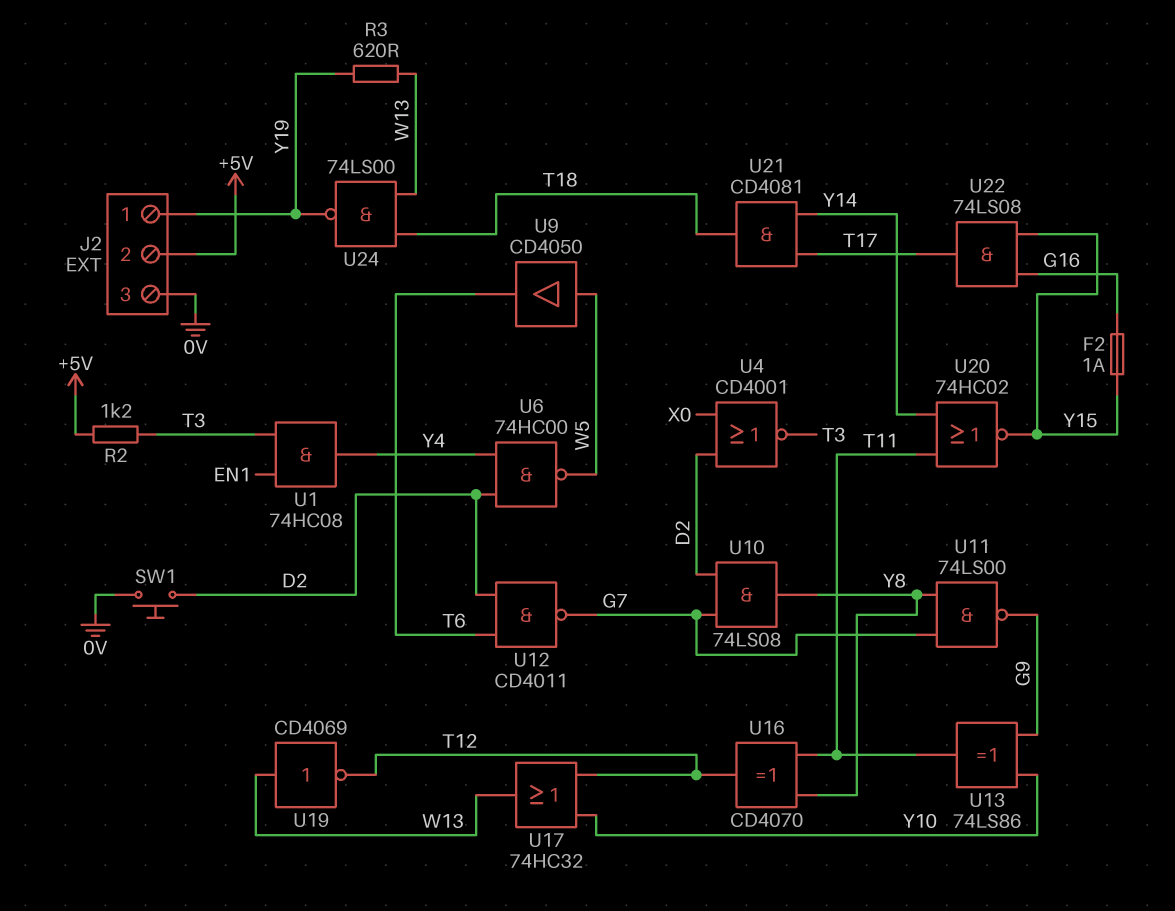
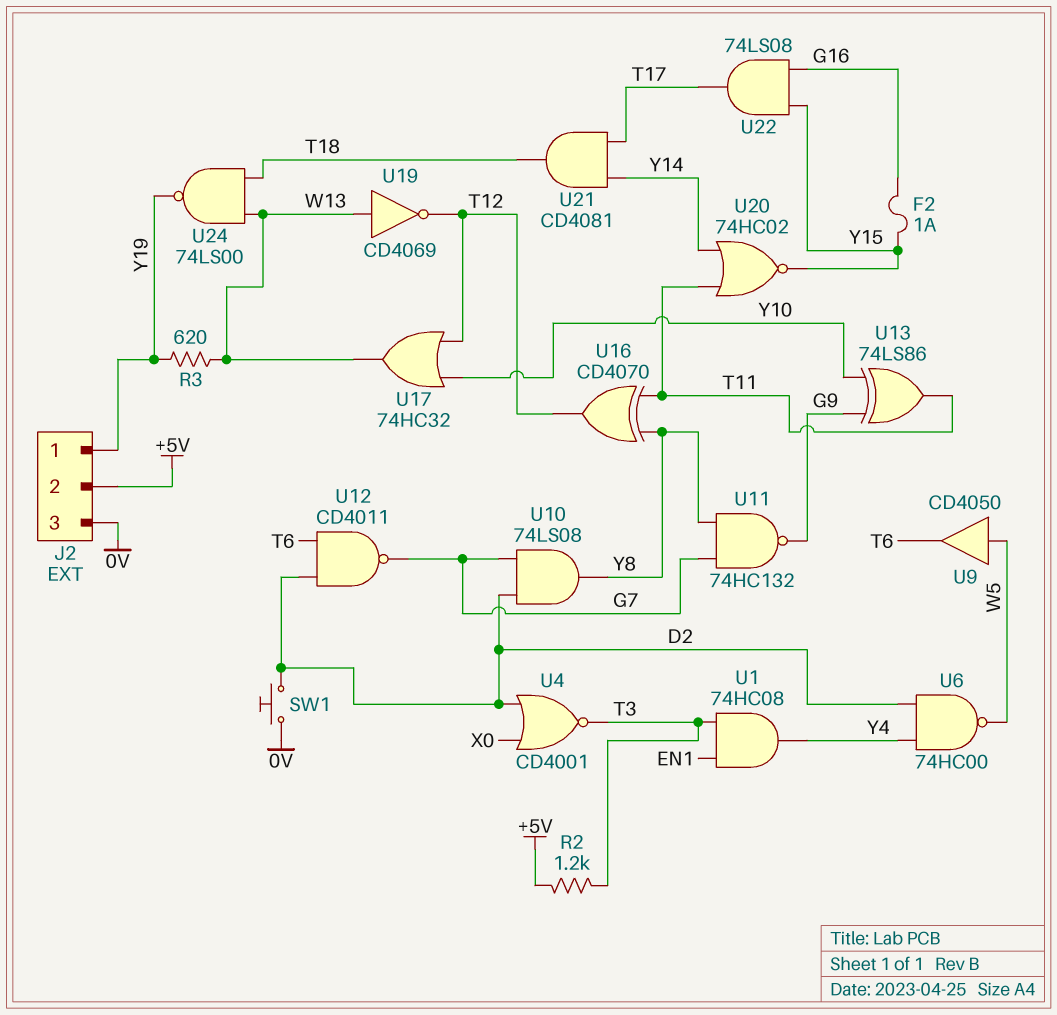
U11: NAND 74LS00 (in G7, in Y8, out G9) -> NAND 74HC132 (in G7, in Y8, out G9)

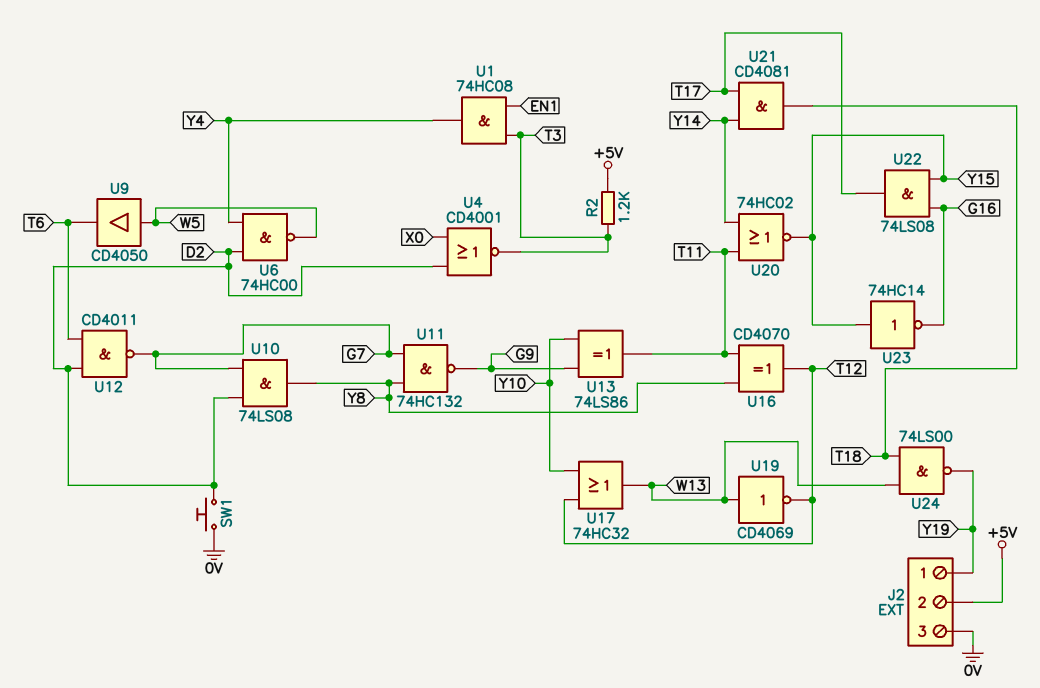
F2: 1A (G16, Y15) -> none
R3: 620 (W13, Y19) -> none
U23: none -> NOT 74HC14 (in Y15, out G16)

